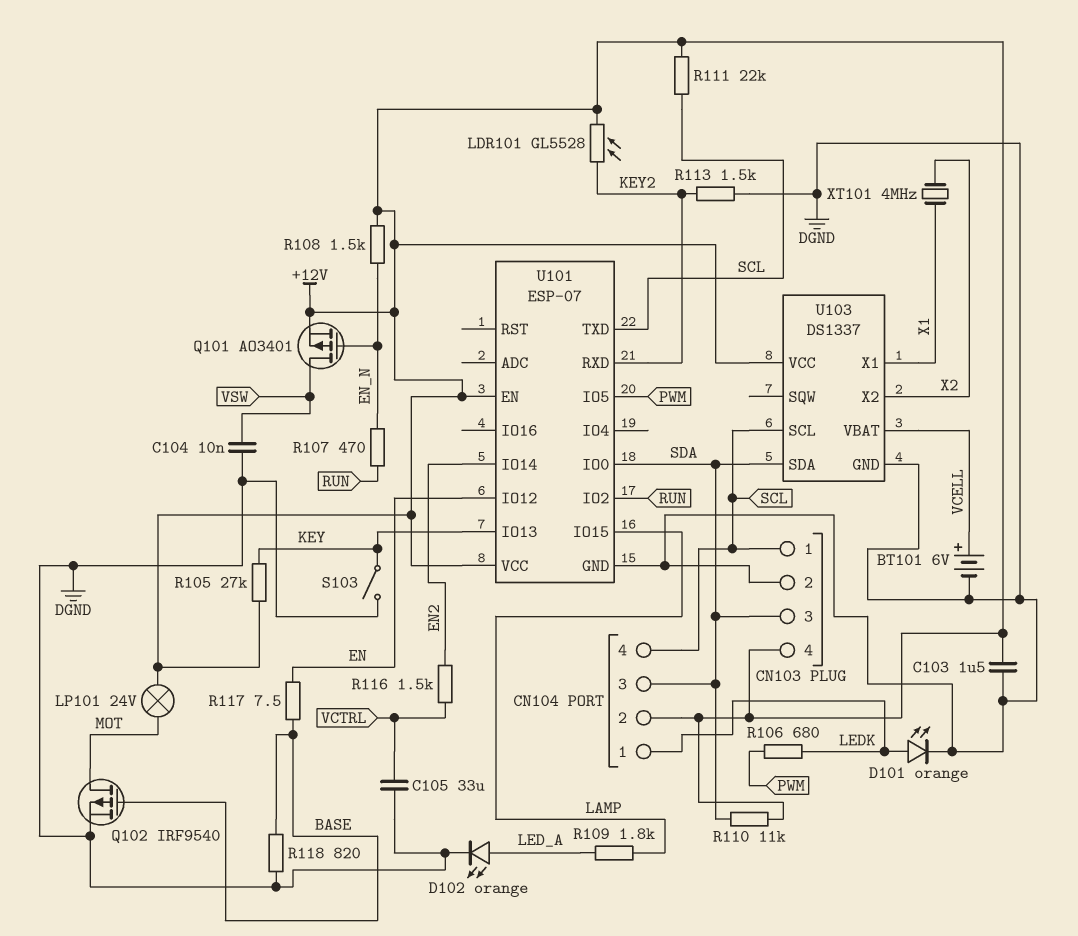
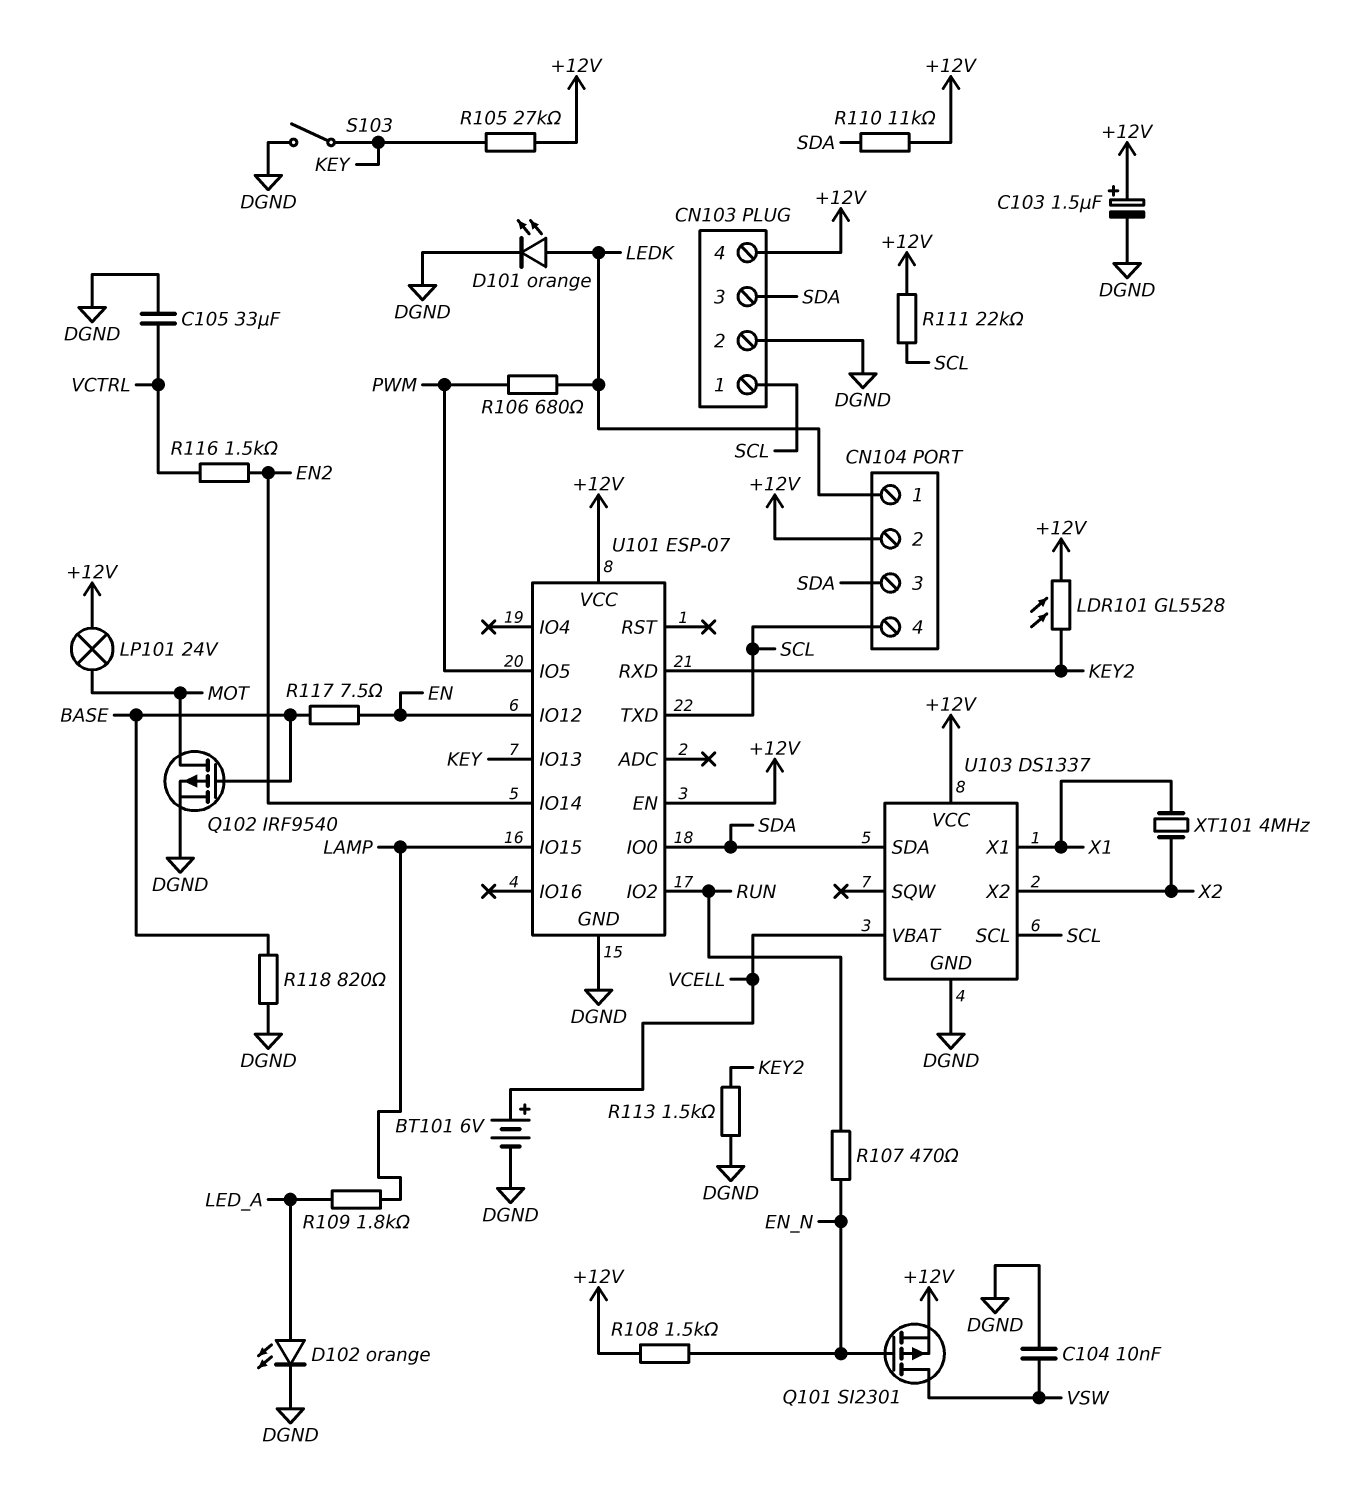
C103: 1.5uF (+12V, DGND) -> 1.5uF (plus +12V, minus DGND)
Q101: PMOS AO3401 (G EN_N, D VSW, S +12V) -> PMOS SI2301 (G EN_N, D VSW, S +12V)

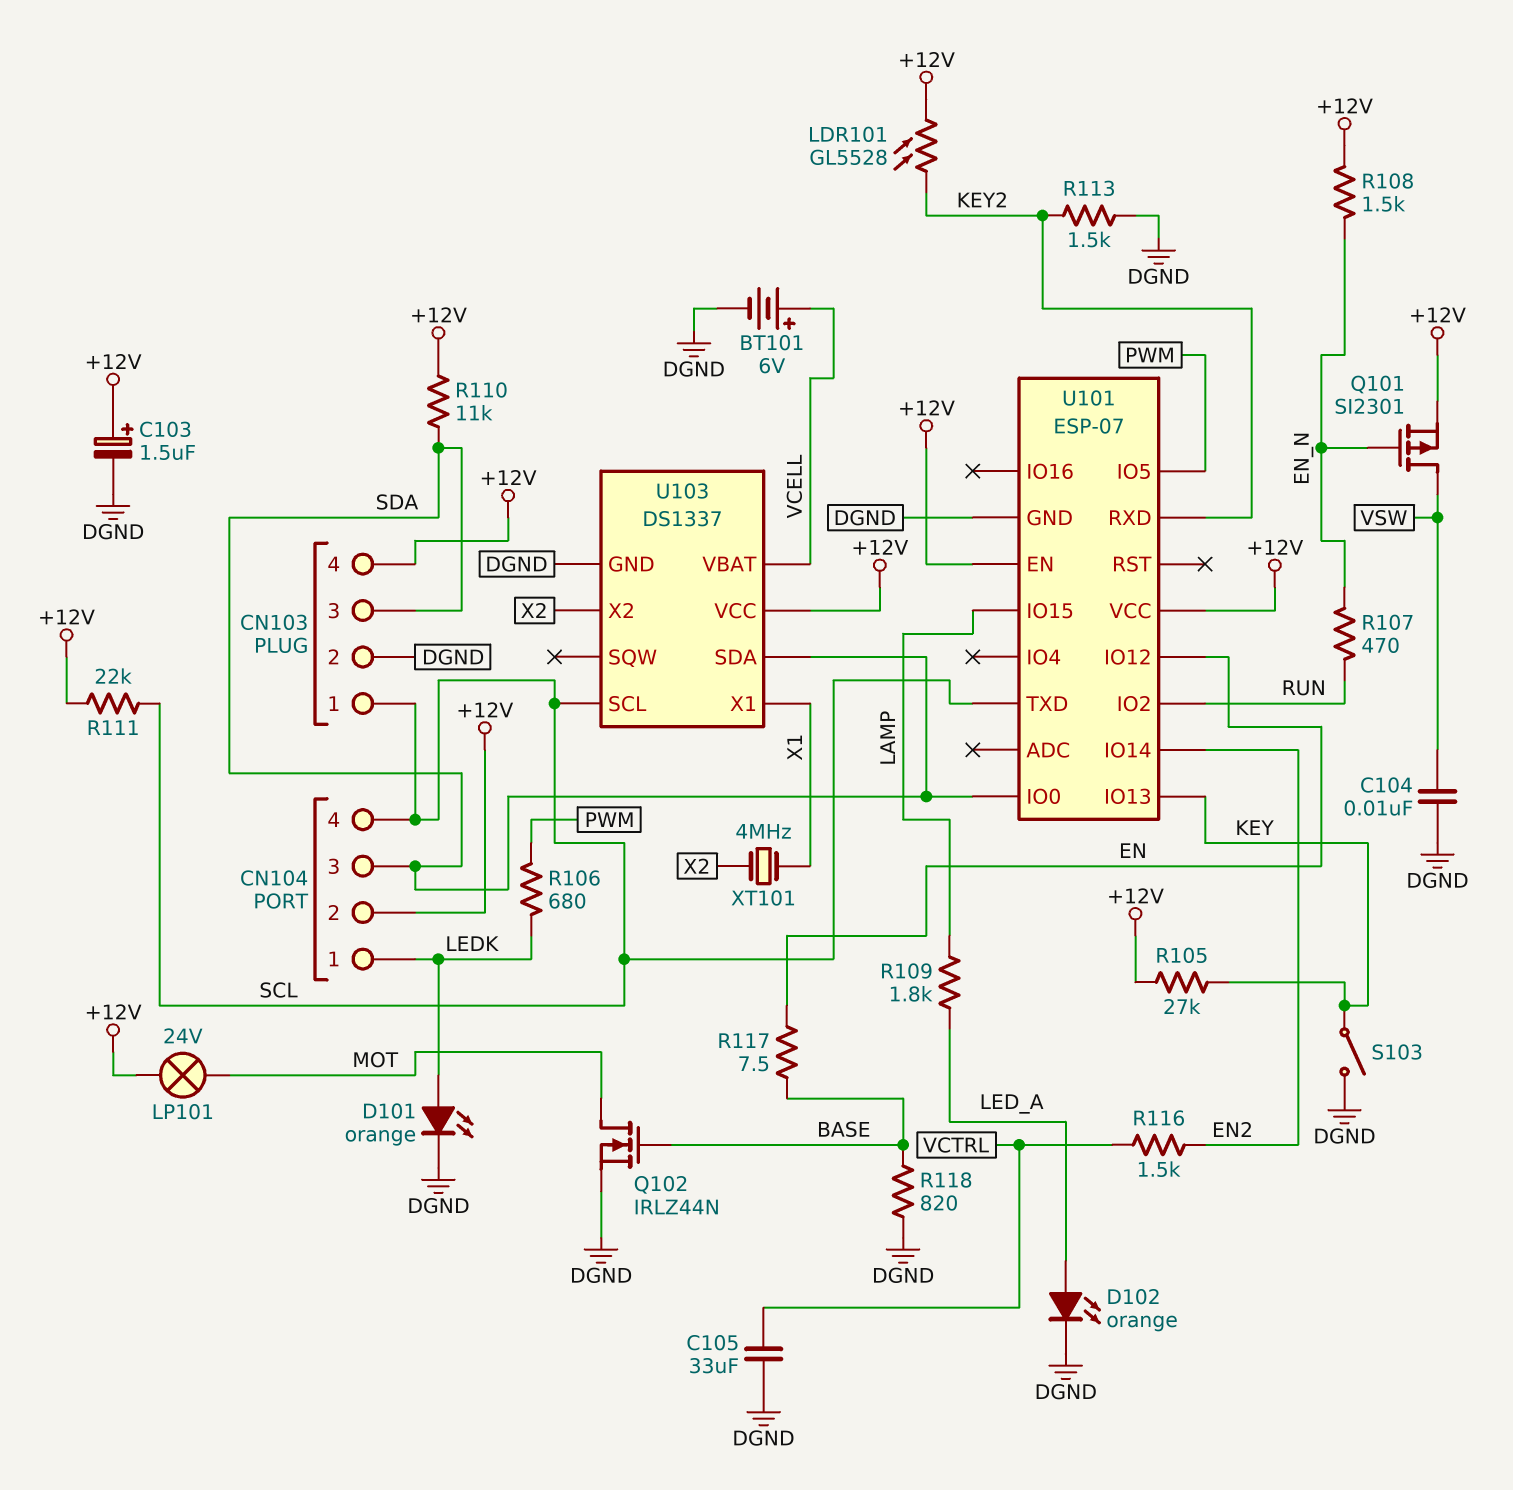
Q102: PMOS IRF9540 (G BASE, D MOT, S DGND) -> NMOS IRLZ44N (G BASE, D MOT, S DGND)

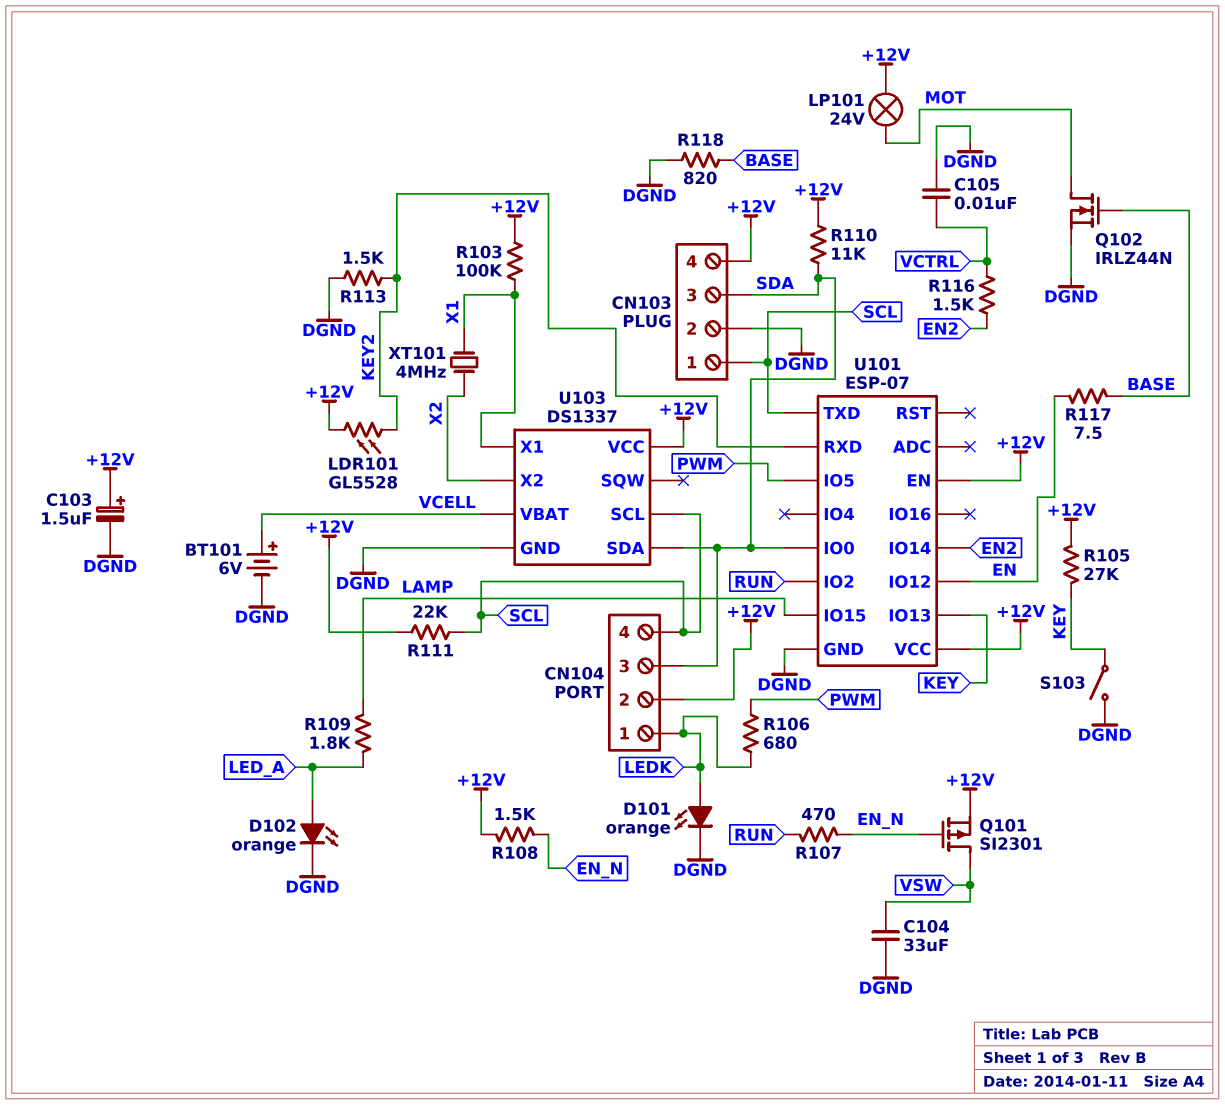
C104: 10nF (DGND, VSW) -> 33uF (DGND, VSW)
C105: 33uF (DGND, VCTRL) -> 10nF (DGND, VCTRL)
R103: none -> 100k (+12V, X1)

